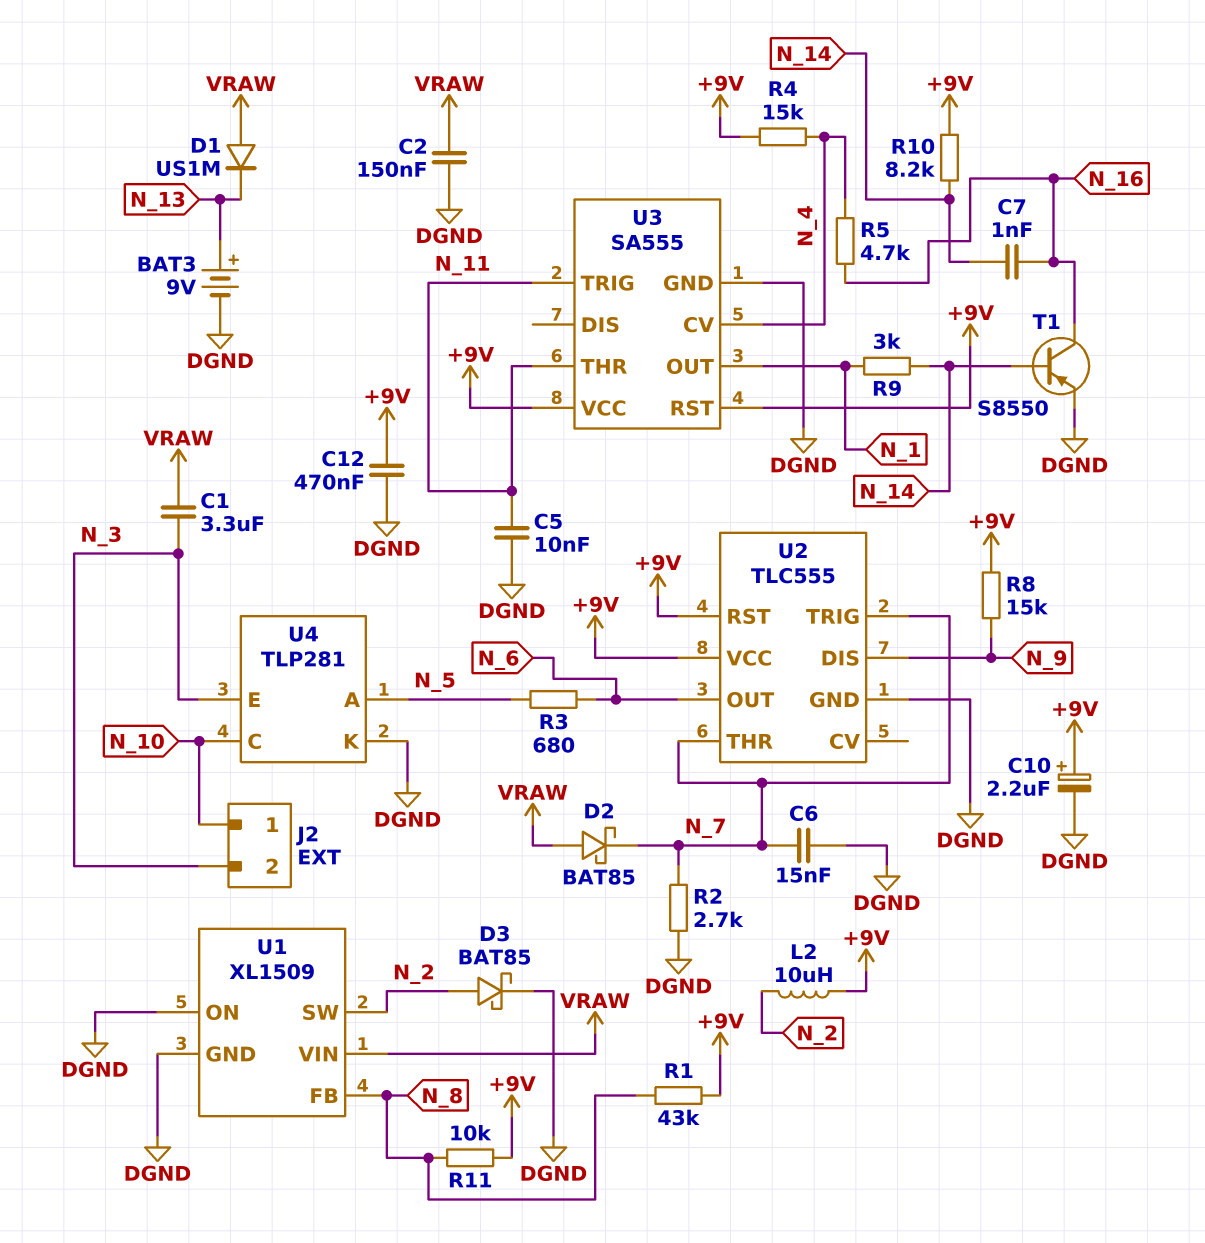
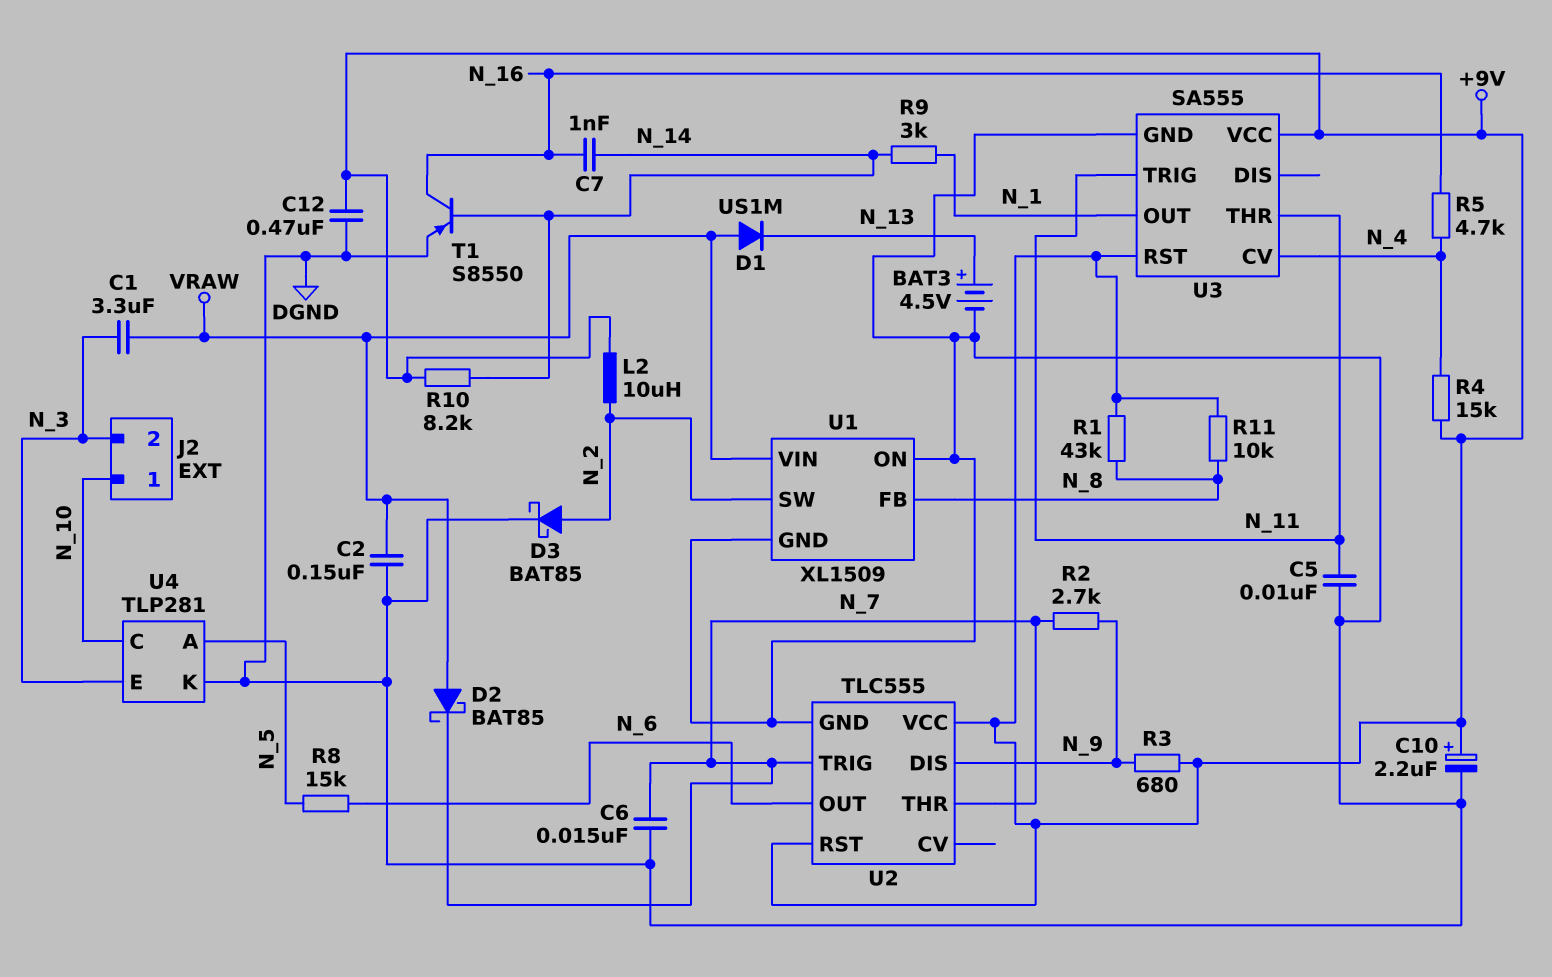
BAT3: 9V (plus N_13, minus DGND) -> 4.5V (plus N_13, minus DGND)
R2: 2.7k (DGND, N_7) -> 2.7k (N_7, N_9)
R3: 680 (N_5, N_6) -> 680 (+9V, N_9)
R8: 15k (+9V, N_9) -> 15k (N_5, N_6)

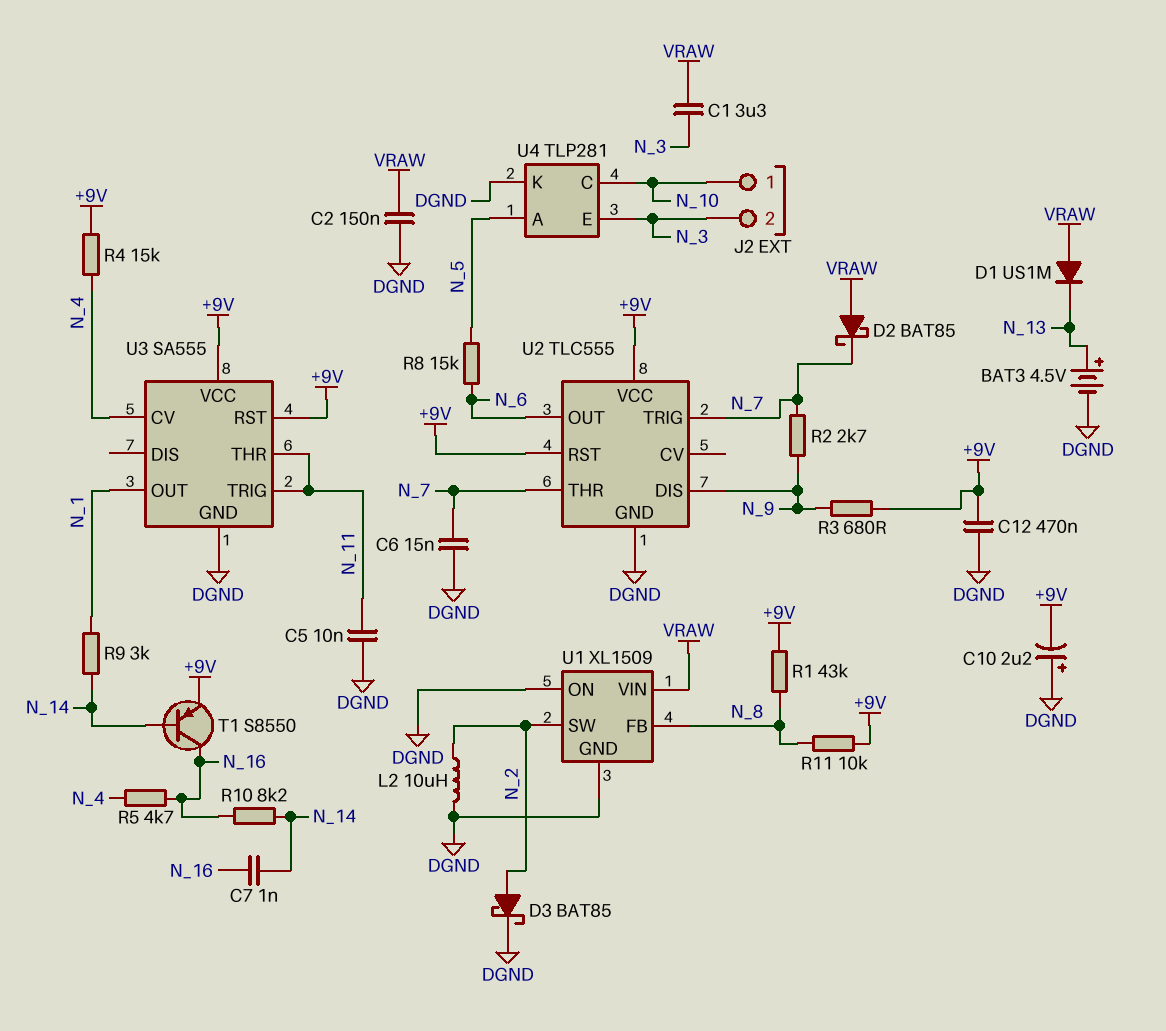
C10: 2.2uF (plus +9V, minus DGND) -> 2.2uF (plus DGND, minus +9V)
L2: 10uH (+9V, N_2) -> 10uH (DGND, N_2)
R10: 8.2k (+9V, N_14) -> 8.2k (N_14, N_16)
T1: PNP S8550 (B N_14, C N_16, E DGND) -> PNP S8550 (B N_14, C N_16, E +9V)

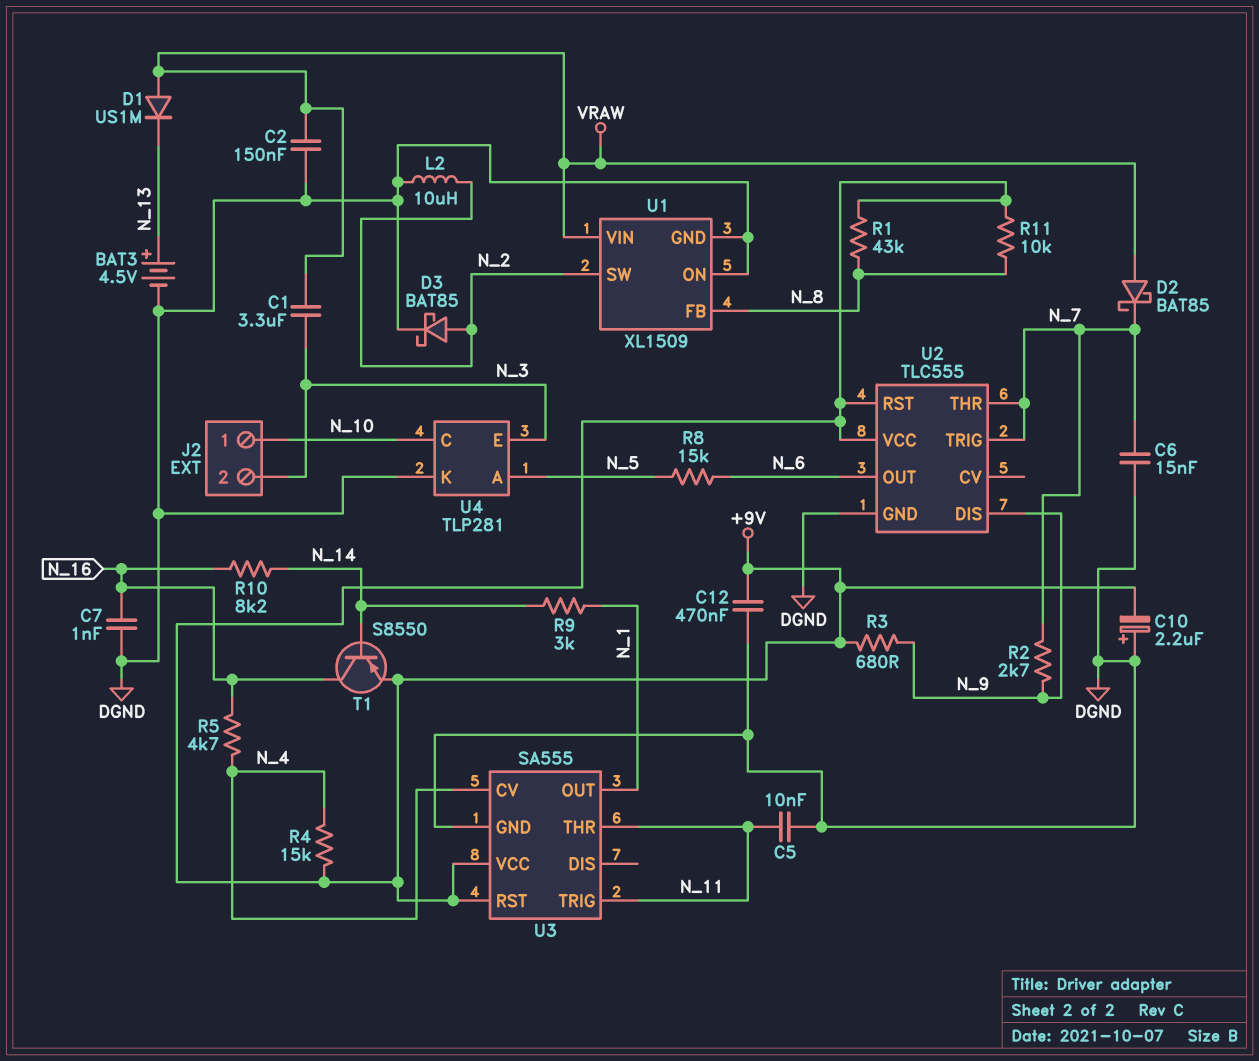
C7: 1nF (N_14, N_16) -> 1nF (DGND, N_16)

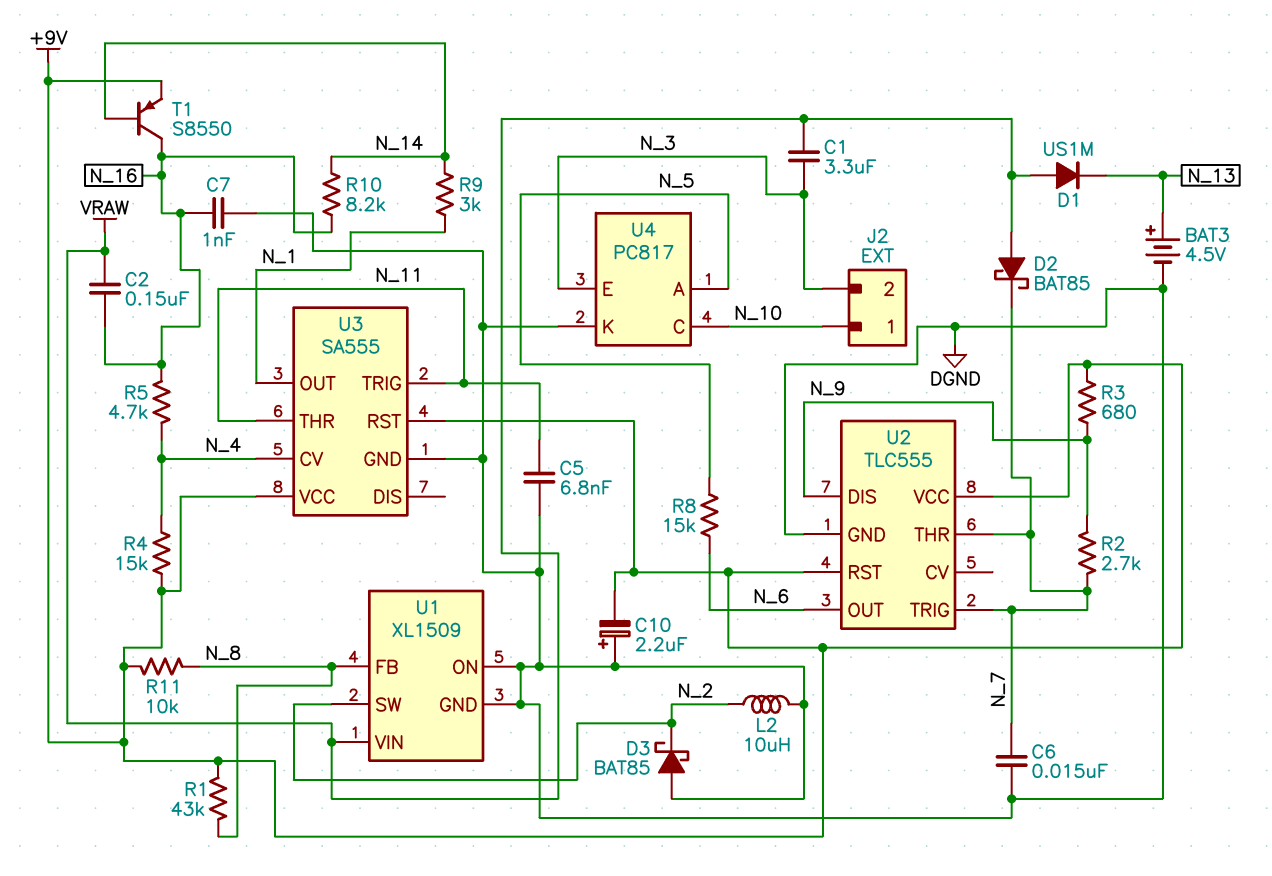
C2: 150nF (DGND, VRAW) -> 150nF (N_16, VRAW)
C5: 10nF (DGND, N_11) -> 6.8nF (DGND, N_11)
C12: 470nF (+9V, DGND) -> none
D3: schottky BAT85 (A N_2, K DGND) -> schottky BAT85 (A DGND, K N_2)
U4: TLP281 -> PC817

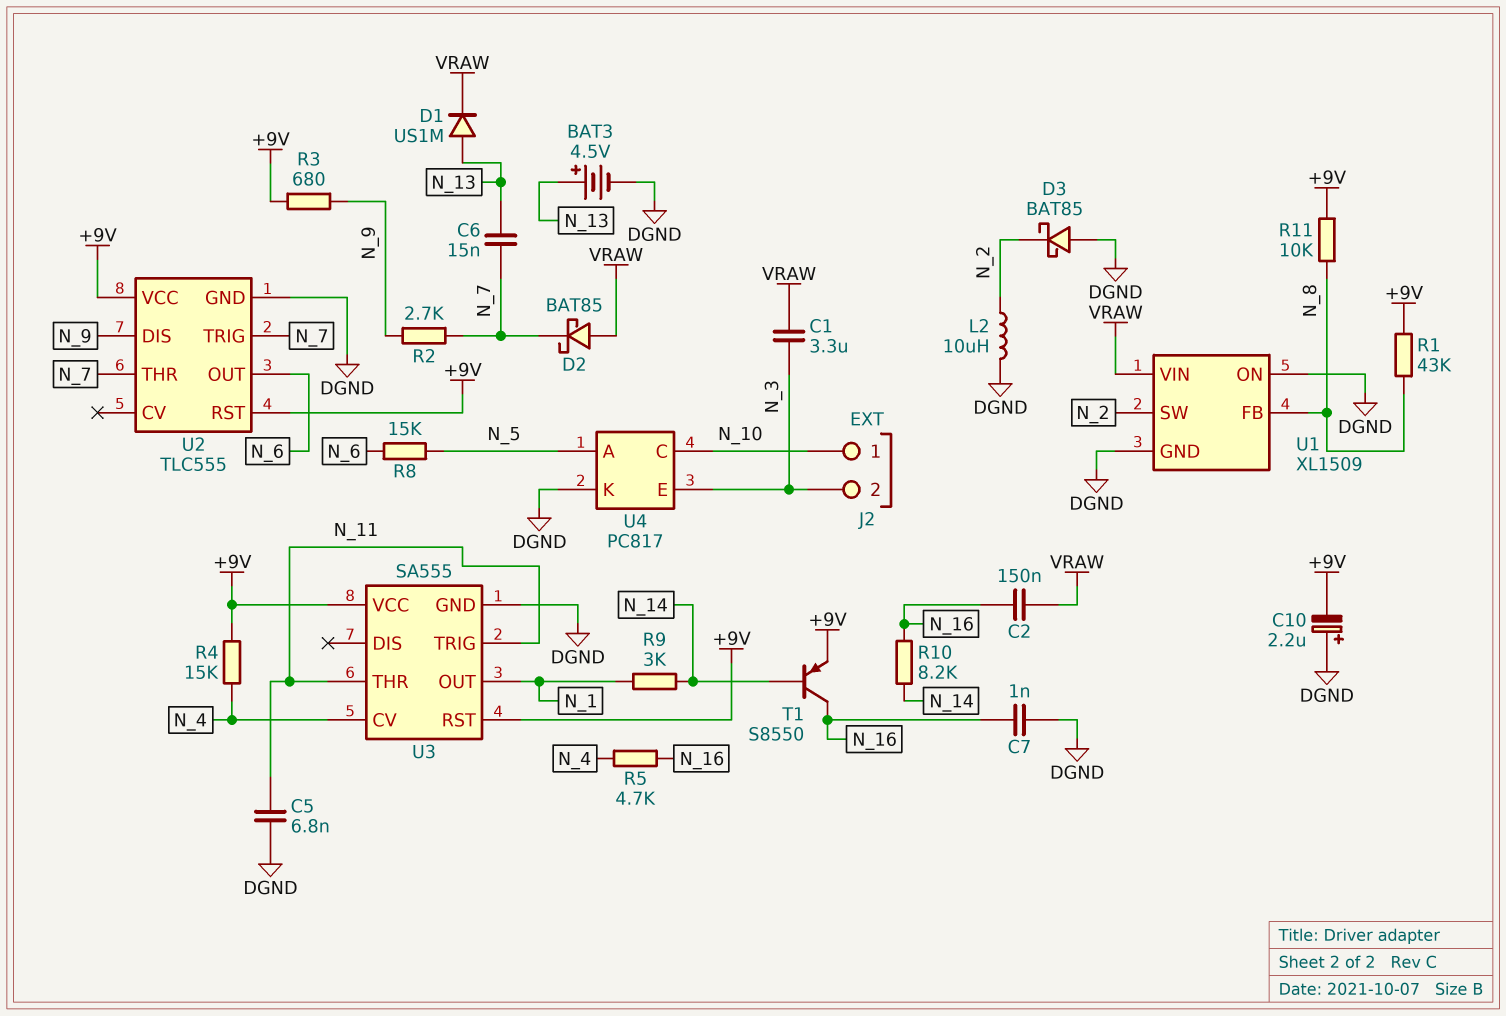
C6: 15nF (DGND, N_7) -> 15nF (N_7, N_13)
D1: diode US1M (A VRAW, K N_13) -> diode US1M (A N_13, K VRAW)

